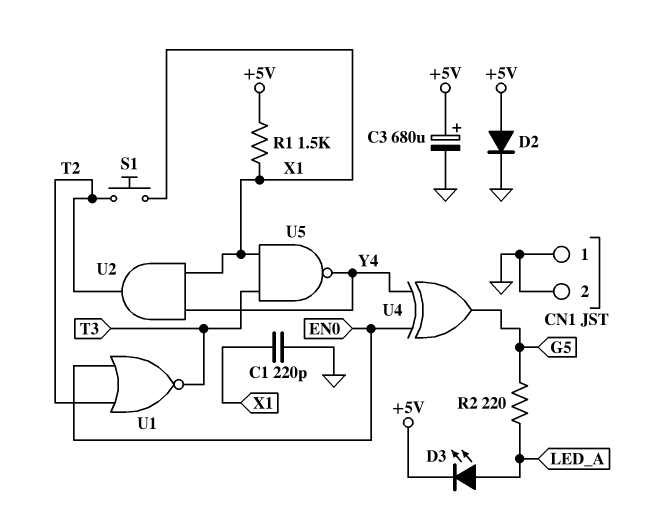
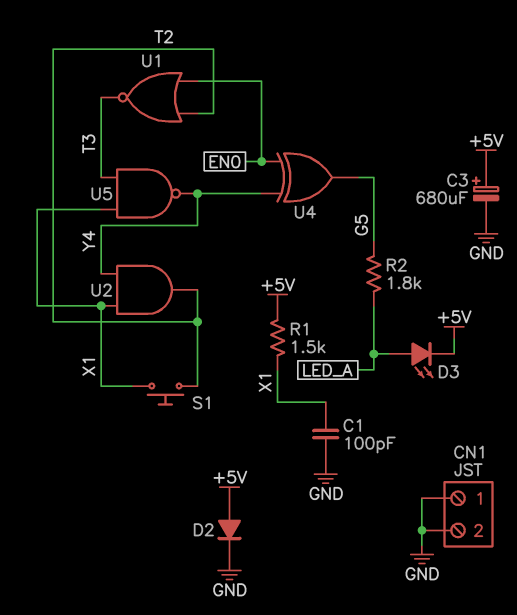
C1: 220pF (GND, X1) -> 100pF (GND, X1)
R2: 220 (G5, LED_A) -> 1.8k (G5, LED_A)

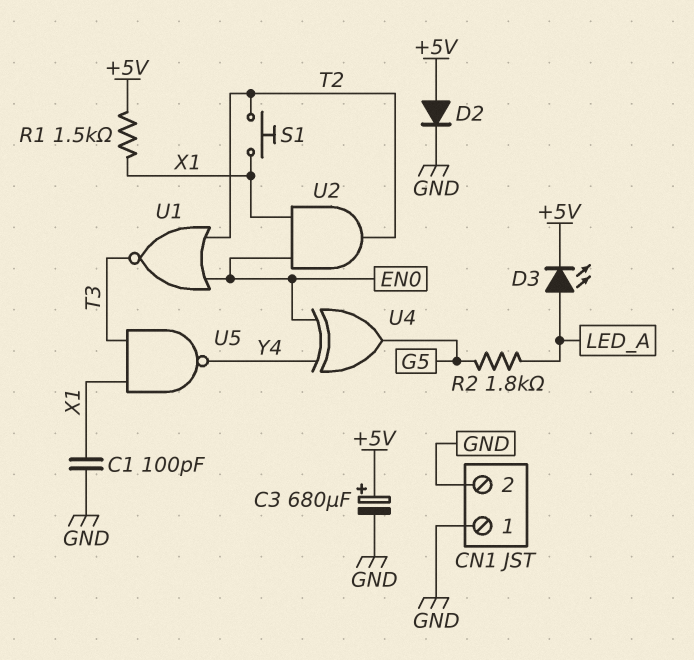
U2: AND (in X1, in Y4, out T2) -> AND (in EN0, in X1, out T2)

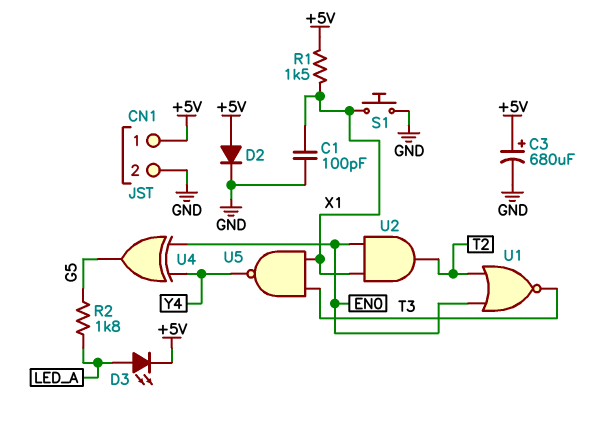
CN1 pin 1: GND -> +5V
S1: button (T2, X1) -> button (GND, X1)

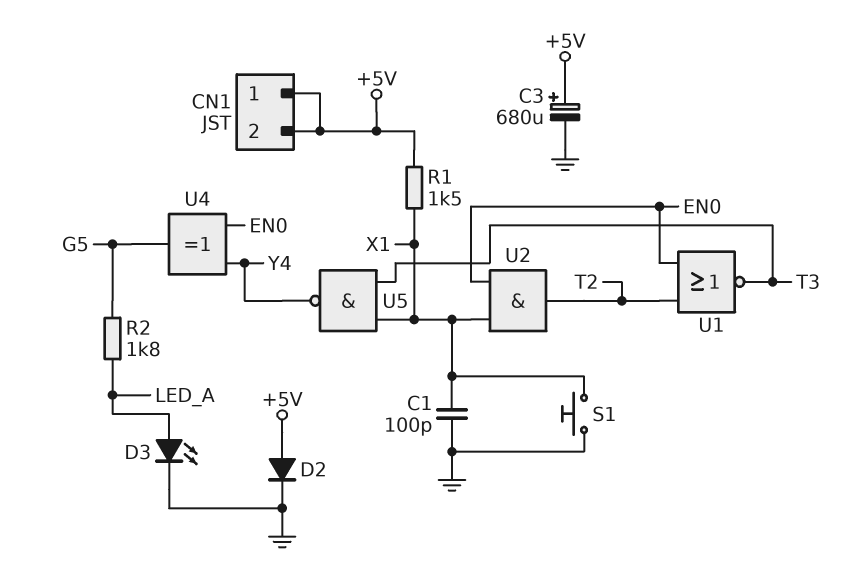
CN1 pin 2: GND -> +5V
D3: LED (A LED_A, K +5V) -> LED (A LED_A, K GND)

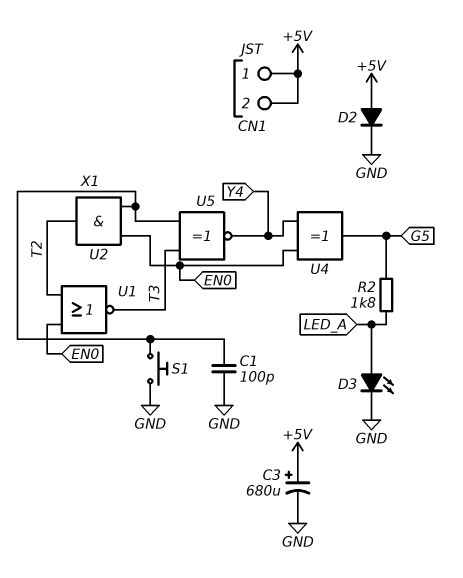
R1: 1.5k (+5V, X1) -> none
U5: NAND (in T3, in X1, out Y4) -> XNOR (in T3, in X1, out Y4)

